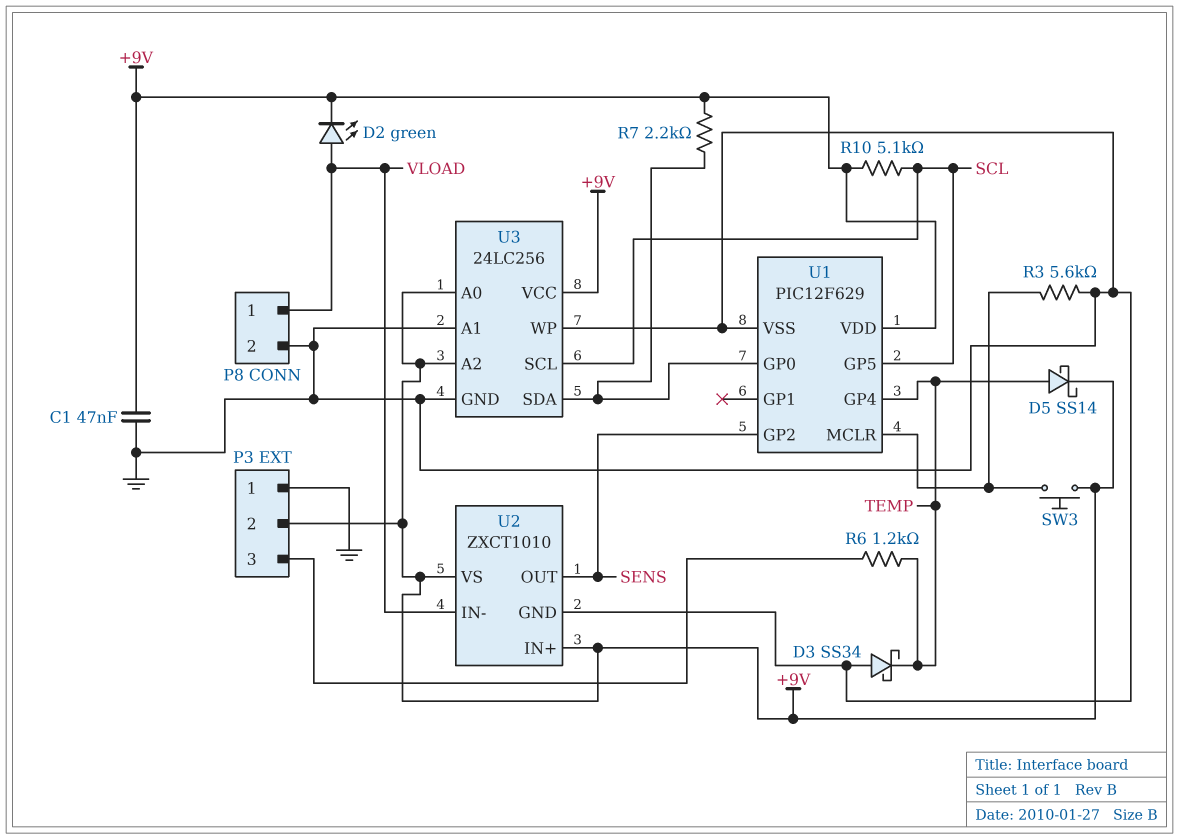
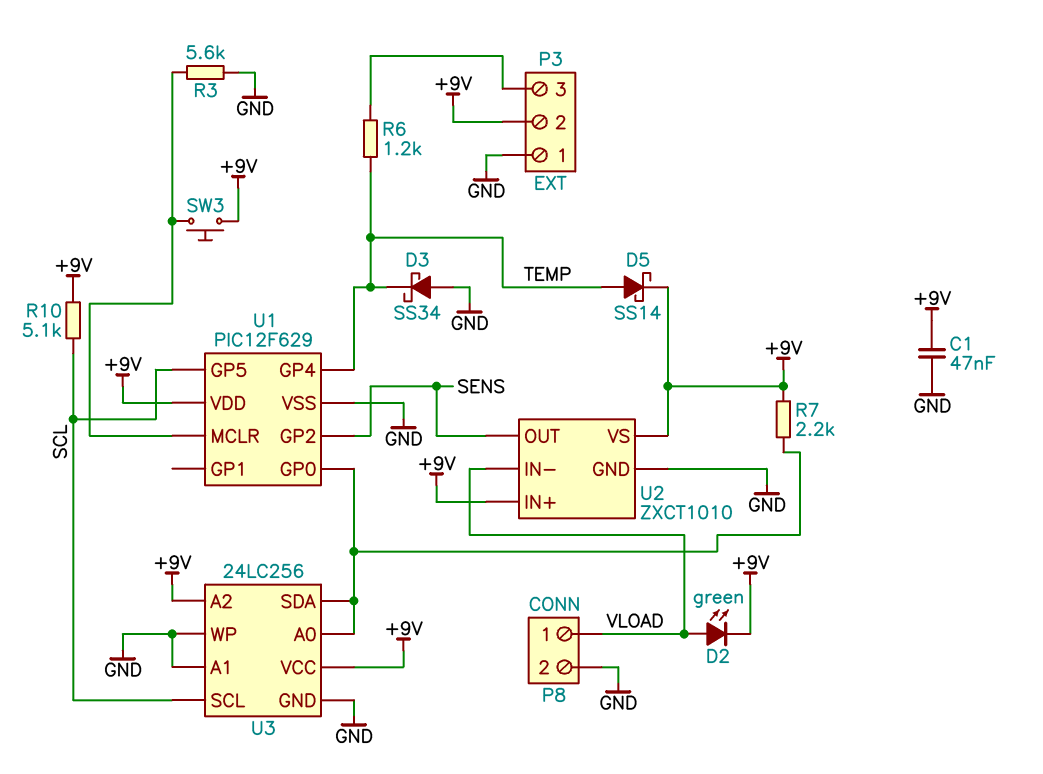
U3 pin A0: +9V -> U1/GP0

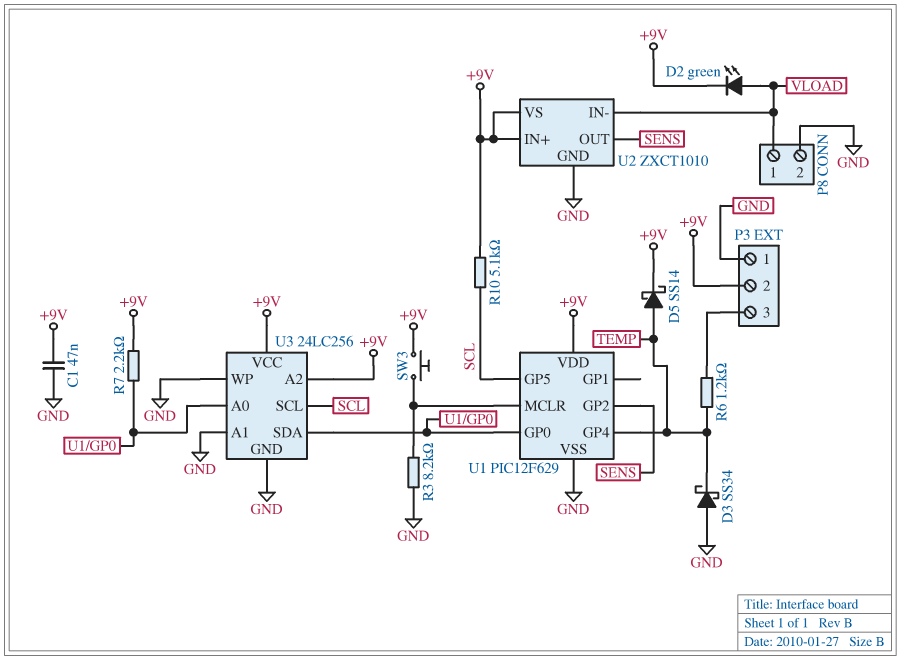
R3: 5.6k (GND, U1/MCLR) -> 8.2k (GND, U1/MCLR)

